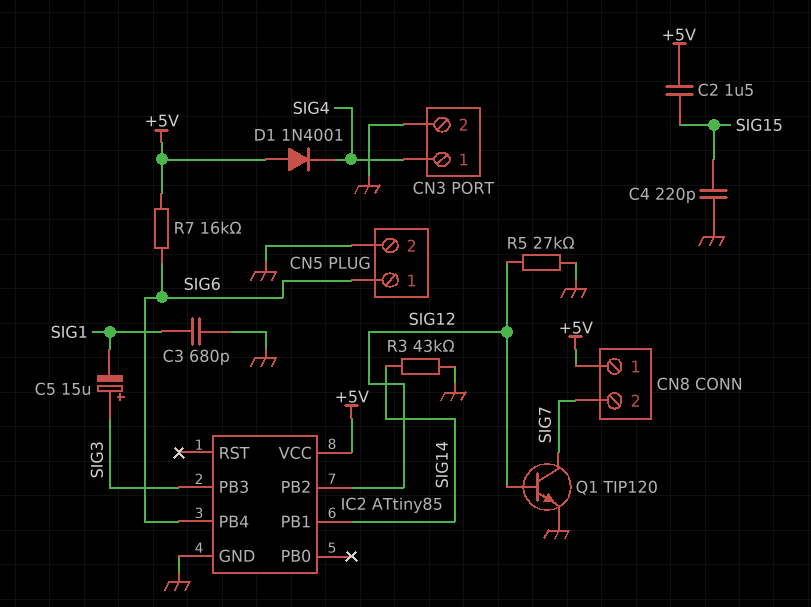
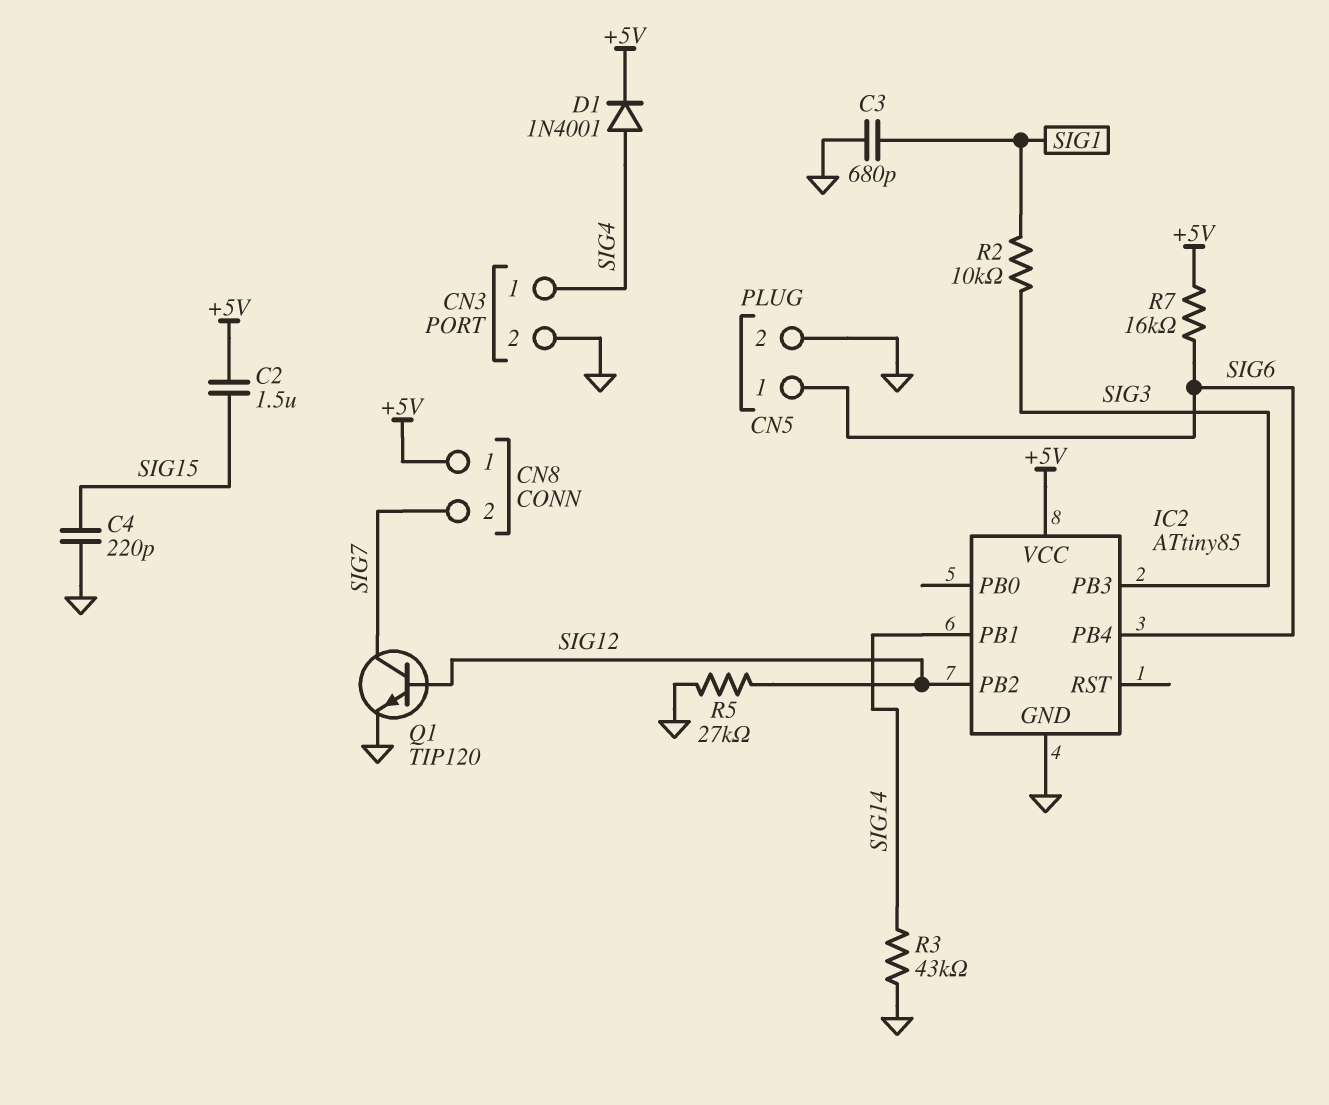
C5: 15uF (plus SIG3, minus SIG1) -> none
D1: diode 1N4001 (A +5V, K SIG4) -> diode 1N4001 (A SIG4, K +5V)
R2: none -> 10k (SIG1, SIG3)

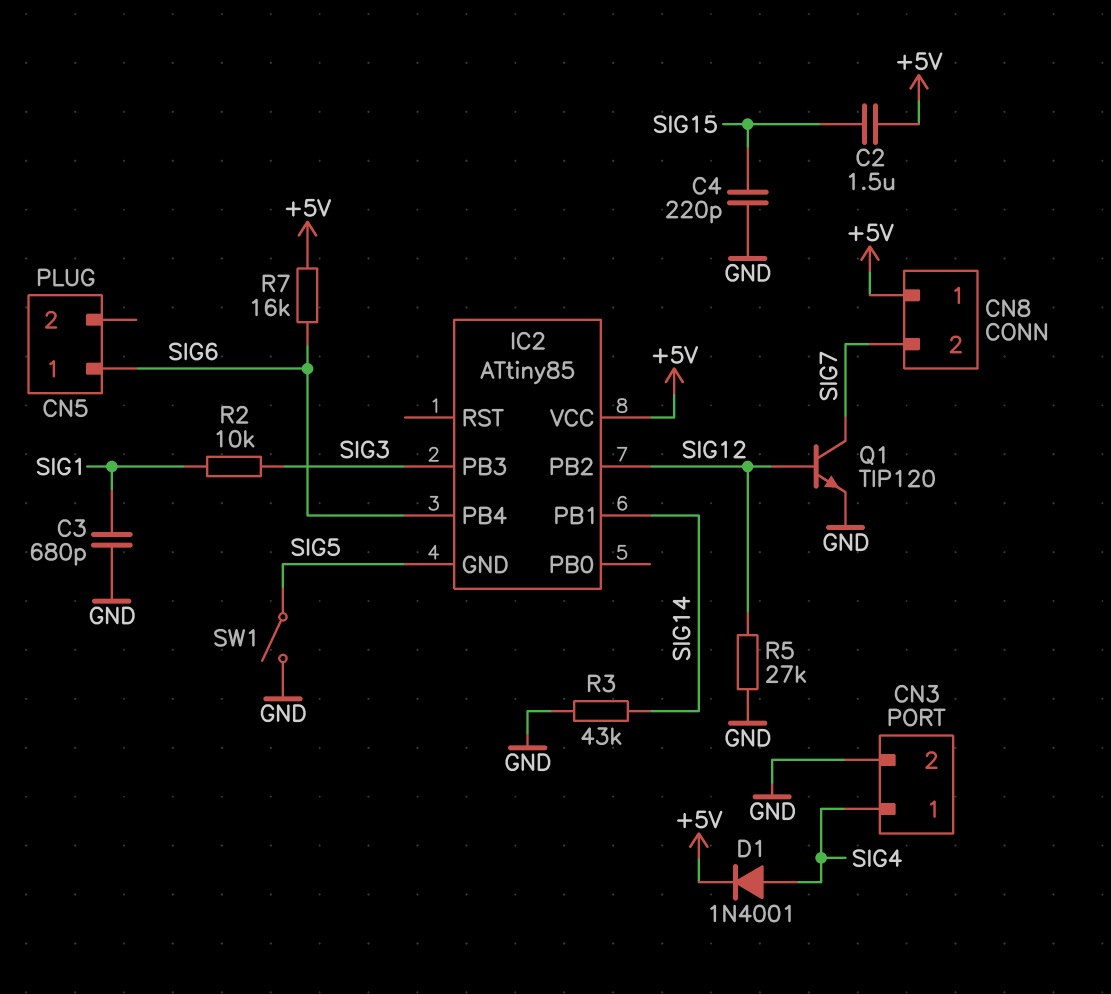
CN5 pin 2: GND -> none
IC2 pin GND: GND -> SIG5
SW1: none -> switch (GND, SIG5)

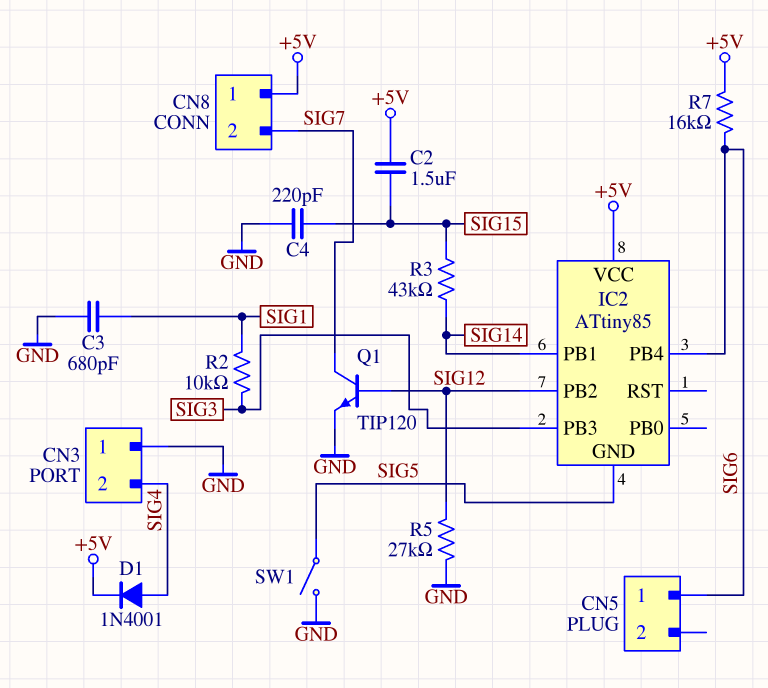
CN3 pin 1: SIG4 -> GND
CN3 pin 2: GND -> SIG4
R3: 43k (GND, SIG14) -> 43k (SIG14, SIG15)

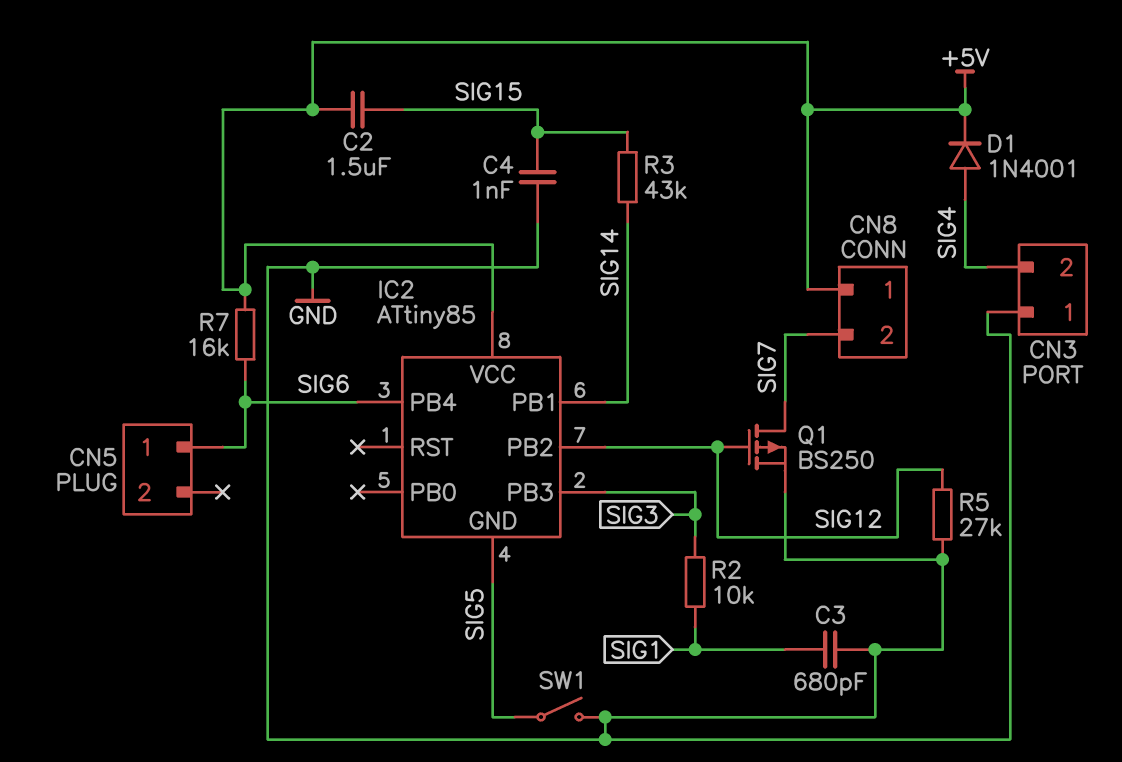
C4: 220pF (GND, SIG15) -> 1nF (GND, SIG15)
Q1: NPN TIP120 (B SIG12, C SIG7, E GND) -> PMOS BS250 (G SIG12, D SIG7, S GND)

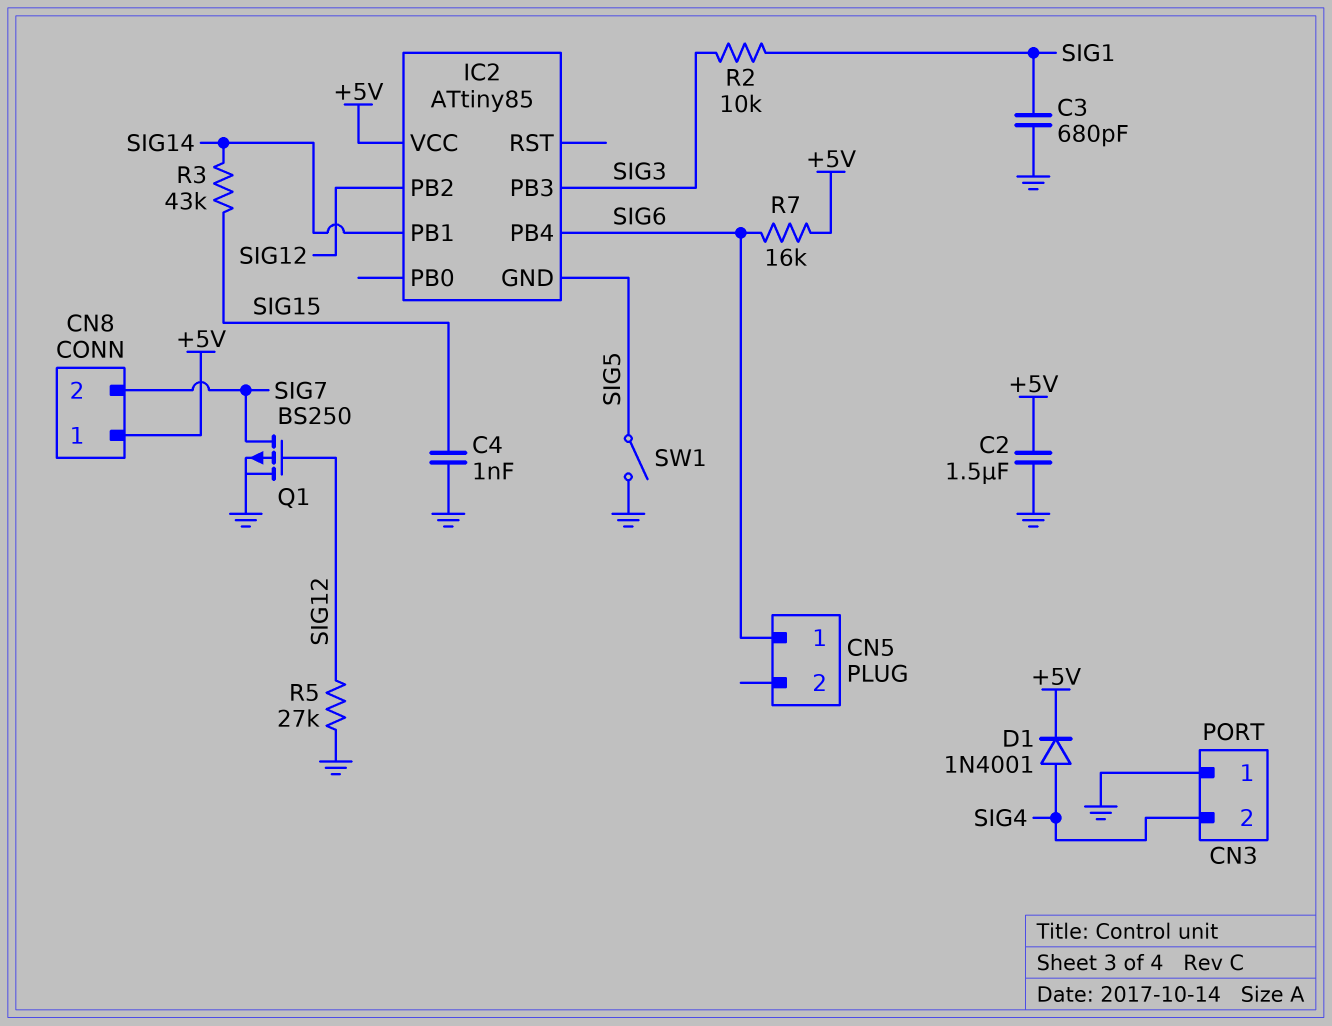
C2: 1.5uF (+5V, SIG15) -> 1.5uF (+5V, GND)

